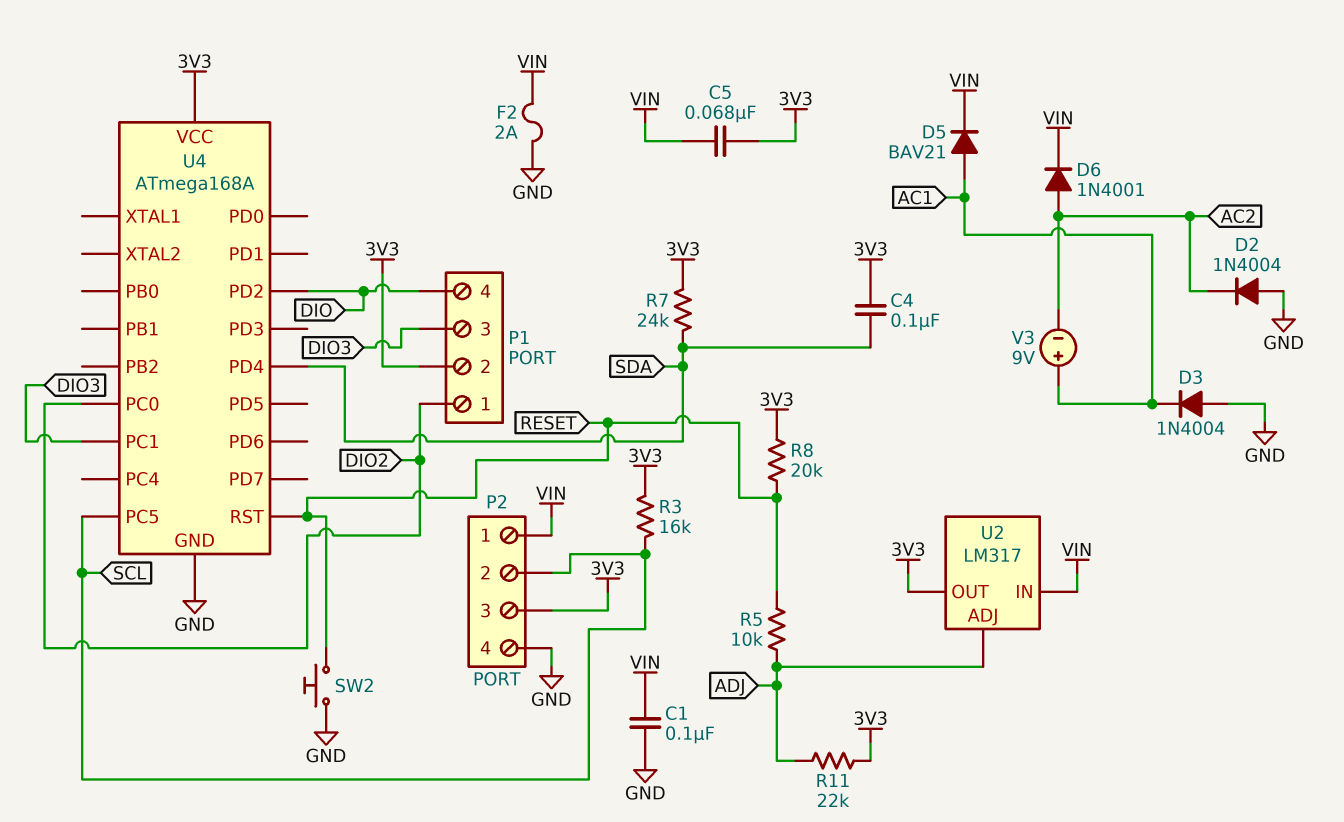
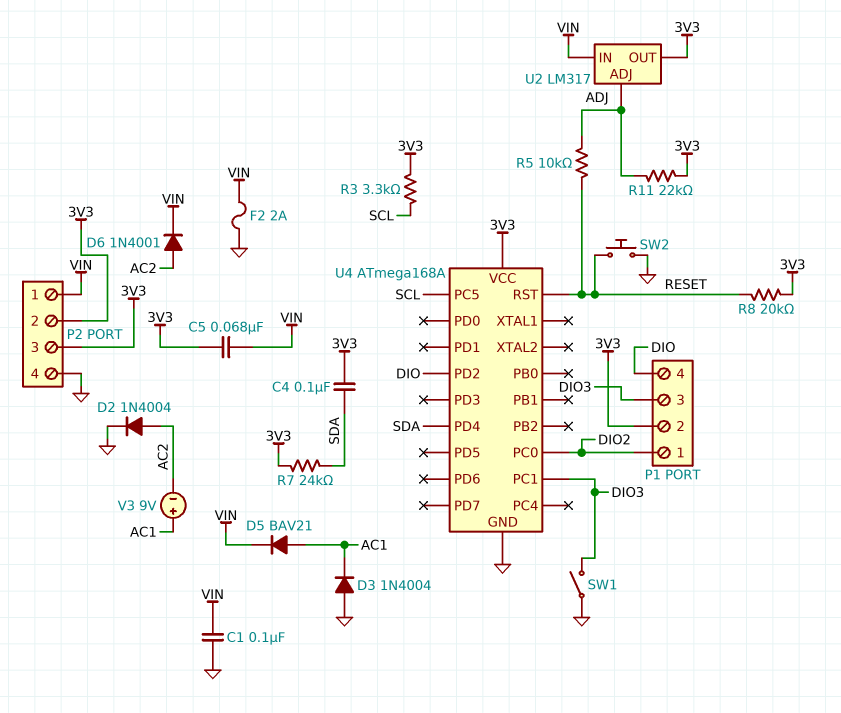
D2: diode 1N4004 (A GND, K AC2) -> diode 1N4004 (A AC2, K GND)
P2 pin 2: SCL -> 3V3
R3: 16k (3V3, SCL) -> 3.3k (3V3, SCL)
SW1: none -> switch (DIO3, GND)

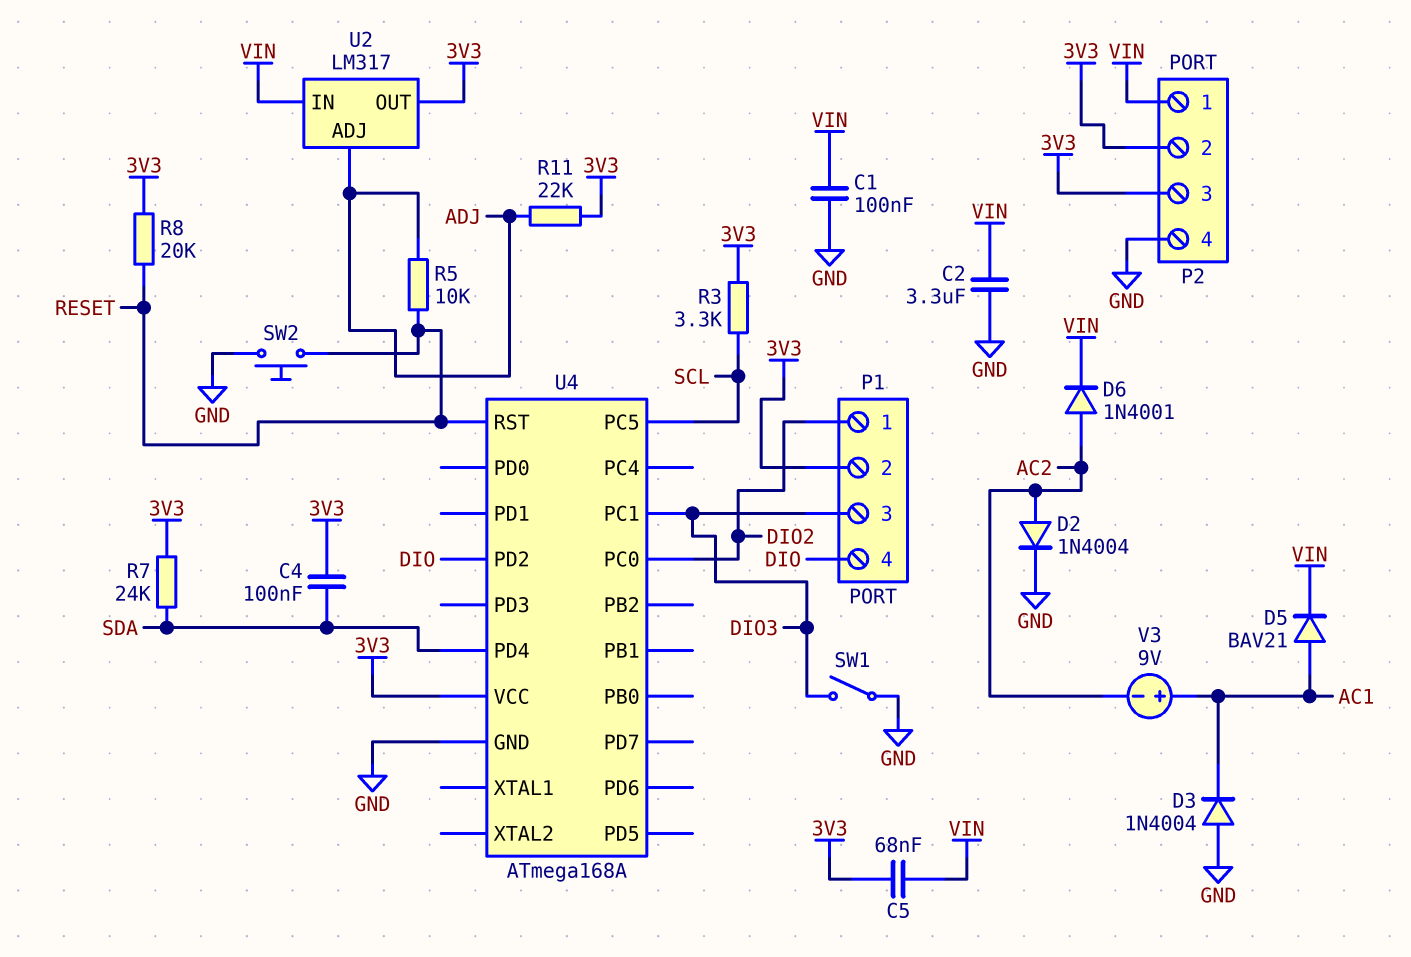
C2: none -> 3.3uF (GND, VIN)
F2: 2A (GND, VIN) -> none

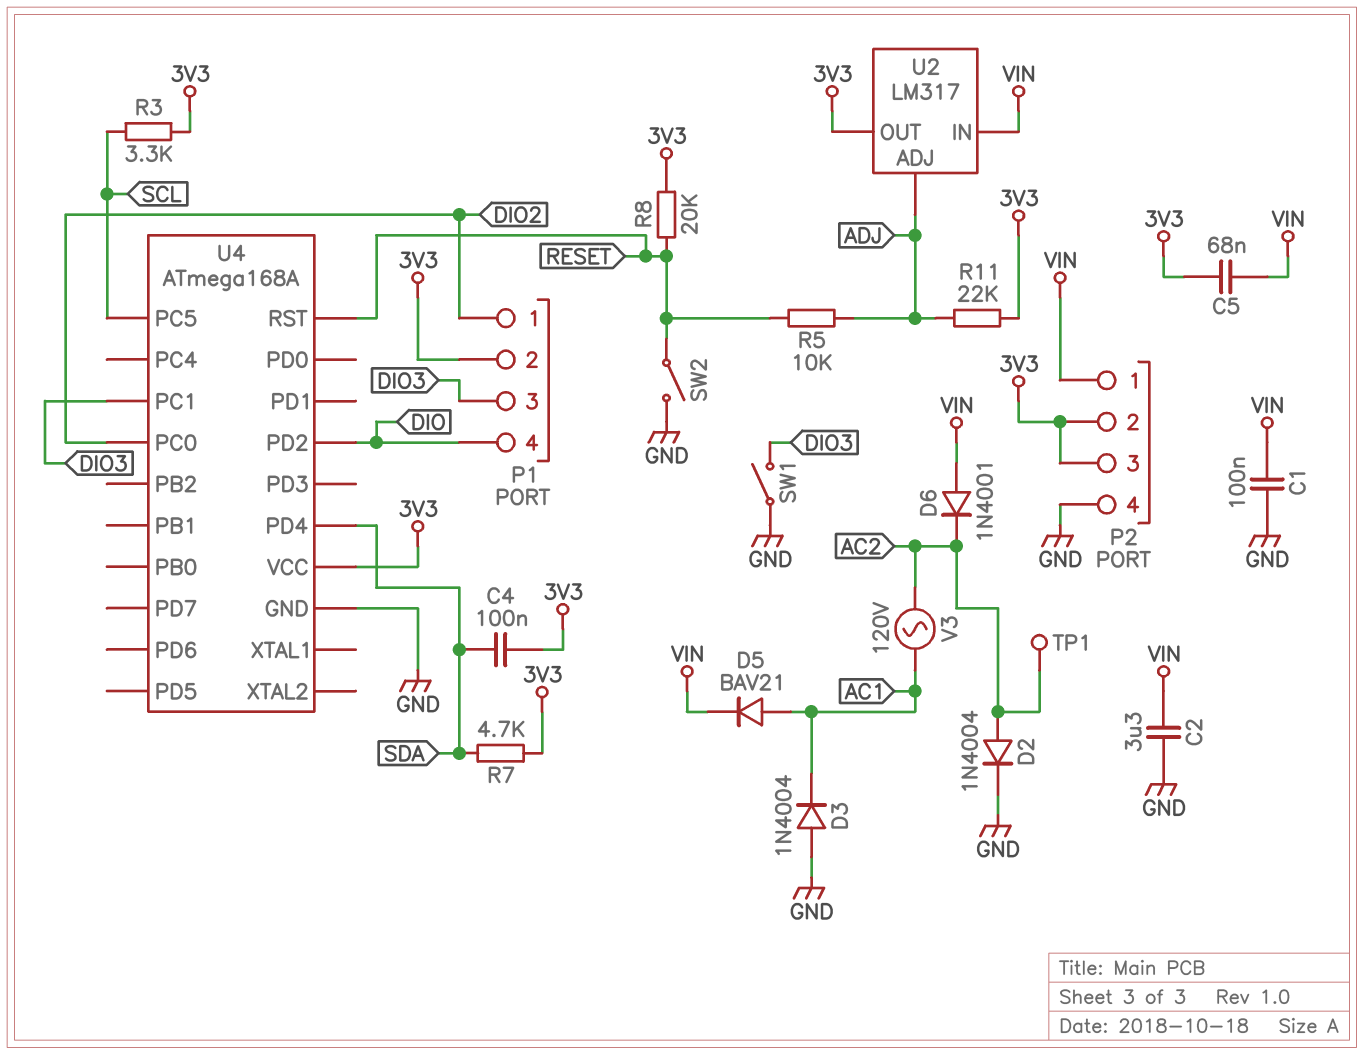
D6: diode 1N4001 (A AC2, K VIN) -> diode 1N4001 (A VIN, K AC2)
R7: 24k (3V3, SDA) -> 4.7k (3V3, SDA)
SW2: button (GND, RESET) -> switch (GND, RESET)
TP1: none -> test point (AC2)
V3: 9V (plus AC1, minus AC2) -> AC 120V (AC1, AC2)

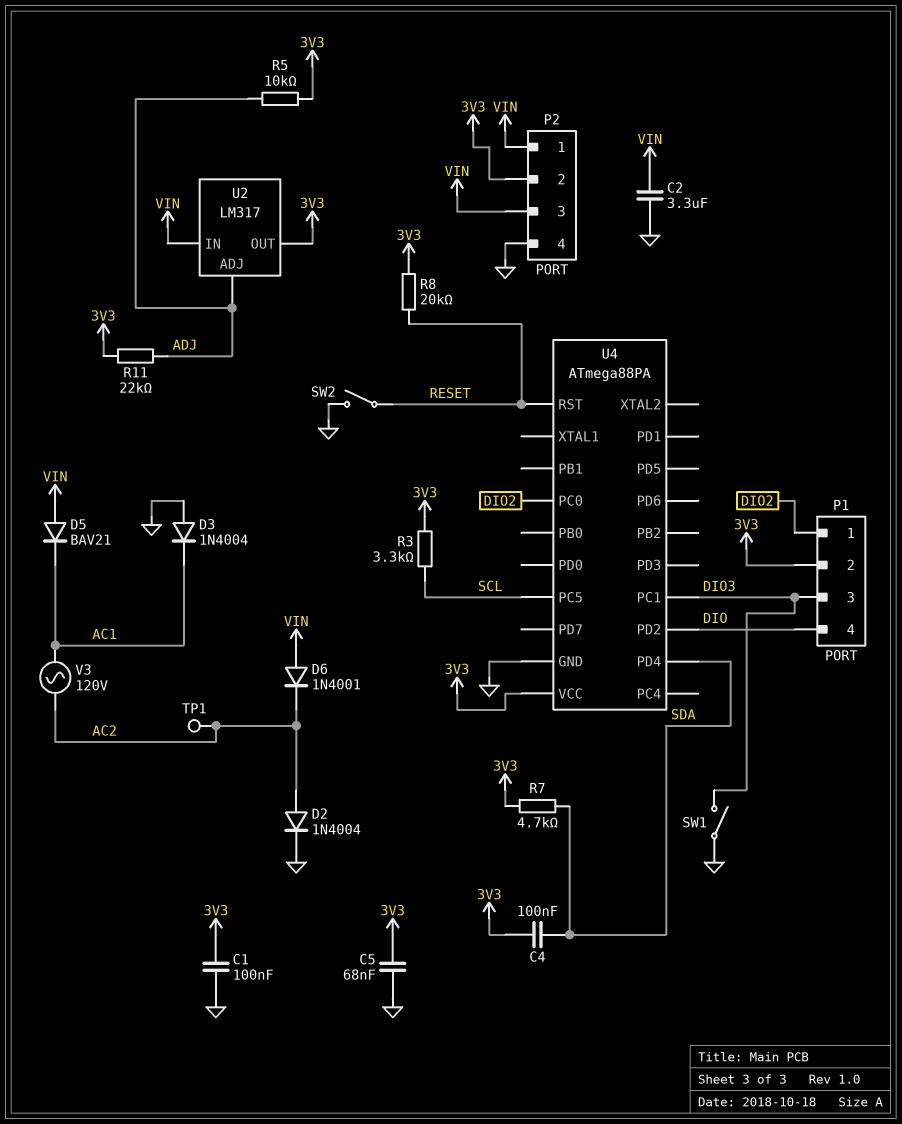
C1: 100nF (GND, VIN) -> 100nF (3V3, GND)
C5: 68nF (3V3, VIN) -> 68nF (3V3, GND)
D5: diode BAV21 (A AC1, K VIN) -> diode BAV21 (A VIN, K AC1)
P2 pin 3: 3V3 -> VIN
R5: 10k (ADJ, RESET) -> 10k (3V3, ADJ)
U4: ATmega168A -> ATmega88PA

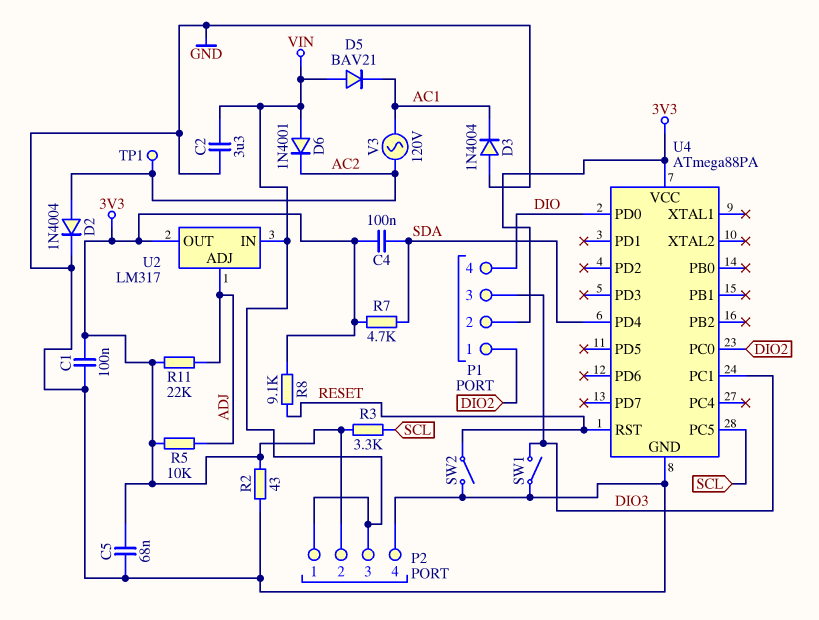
R2: none -> 43 (3V3, GND)
R8: 20k (3V3, RESET) -> 9.1k (3V3, RESET)
U4 pin PD0: none -> DIO
U4 pin PD2: DIO -> none

